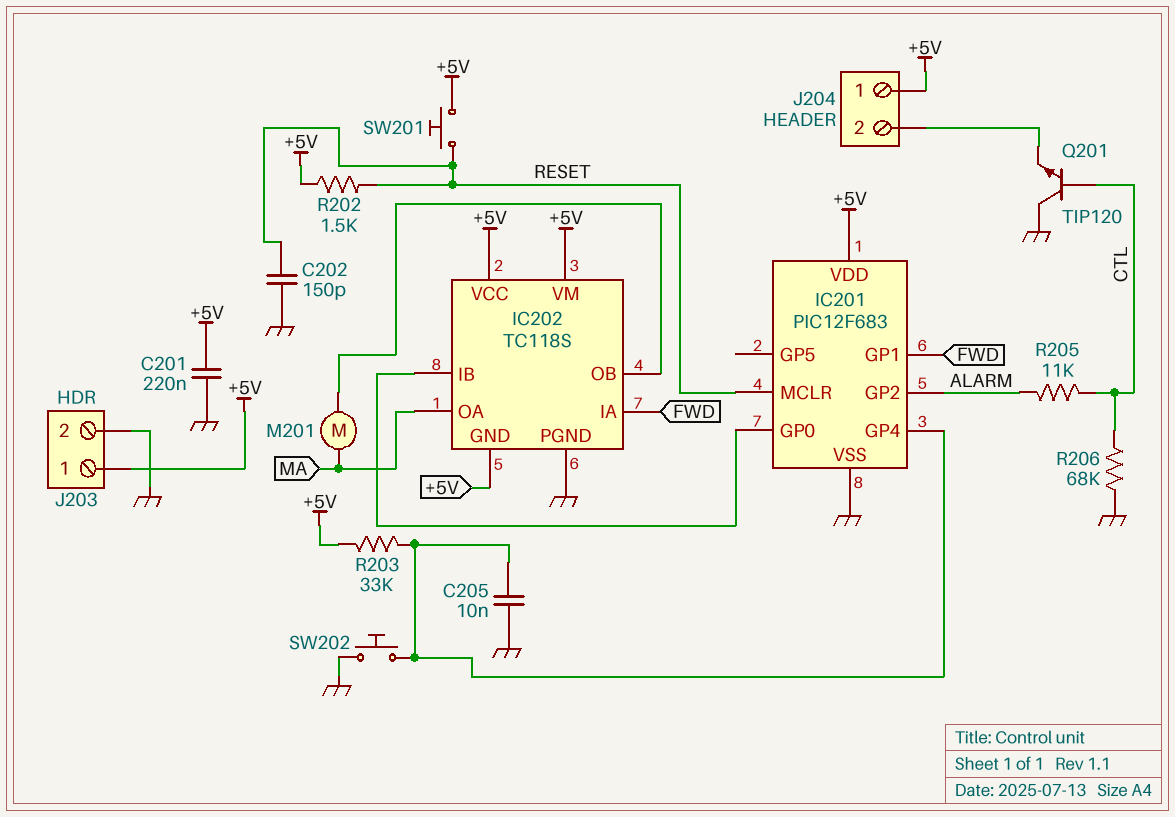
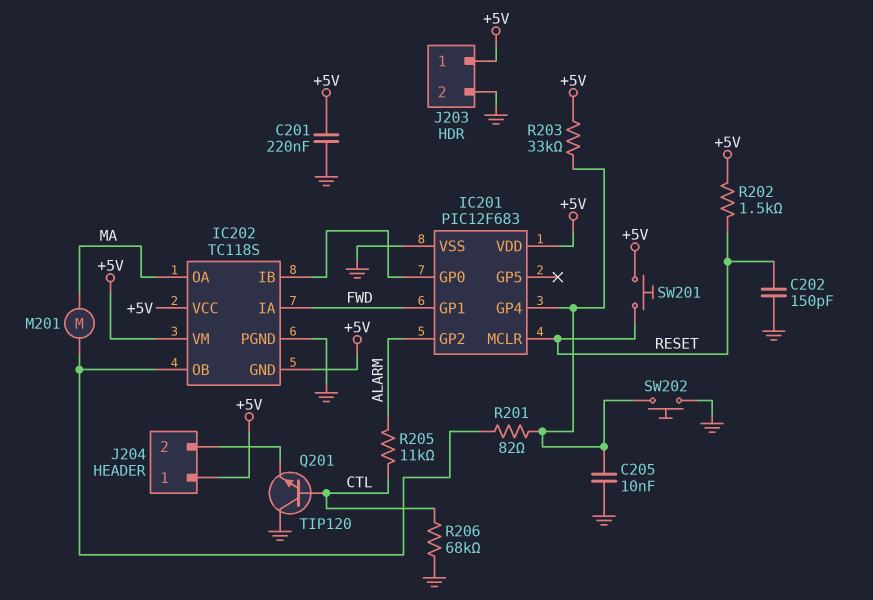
R201: none -> 82 (IC201/GP4, IC202/OB)

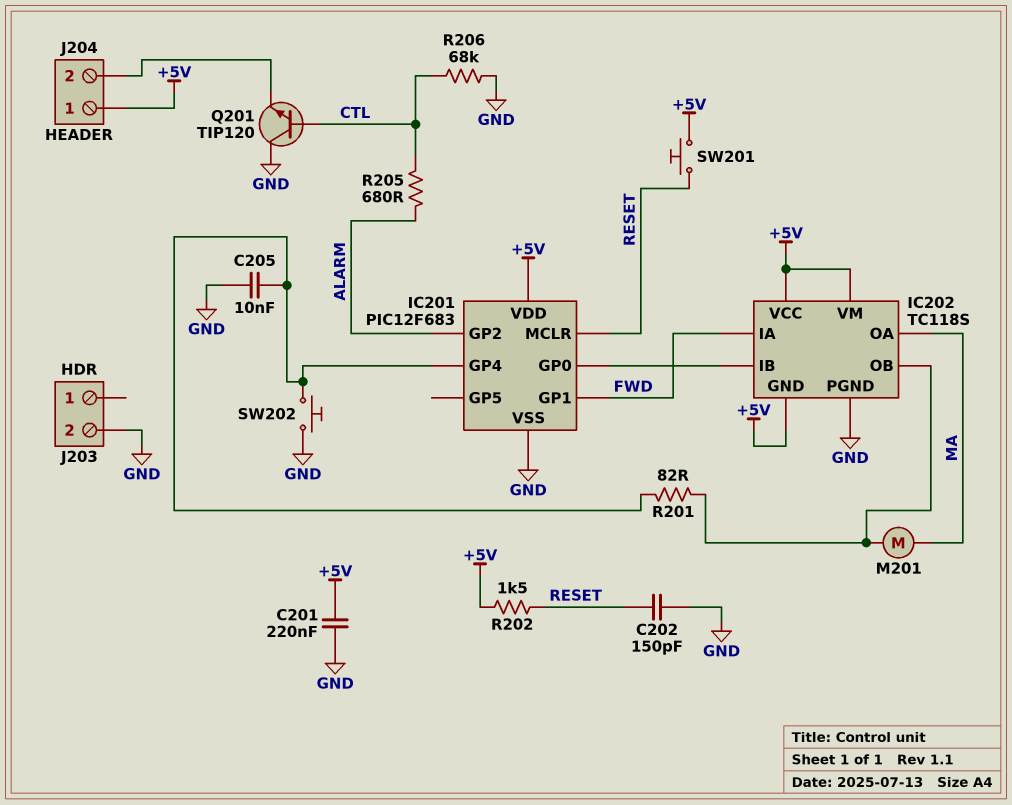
J203 pin 1: +5V -> none
R203: 33k (+5V, IC201/GP4) -> none
R205: 11k (ALARM, CTL) -> 680 (ALARM, CTL)

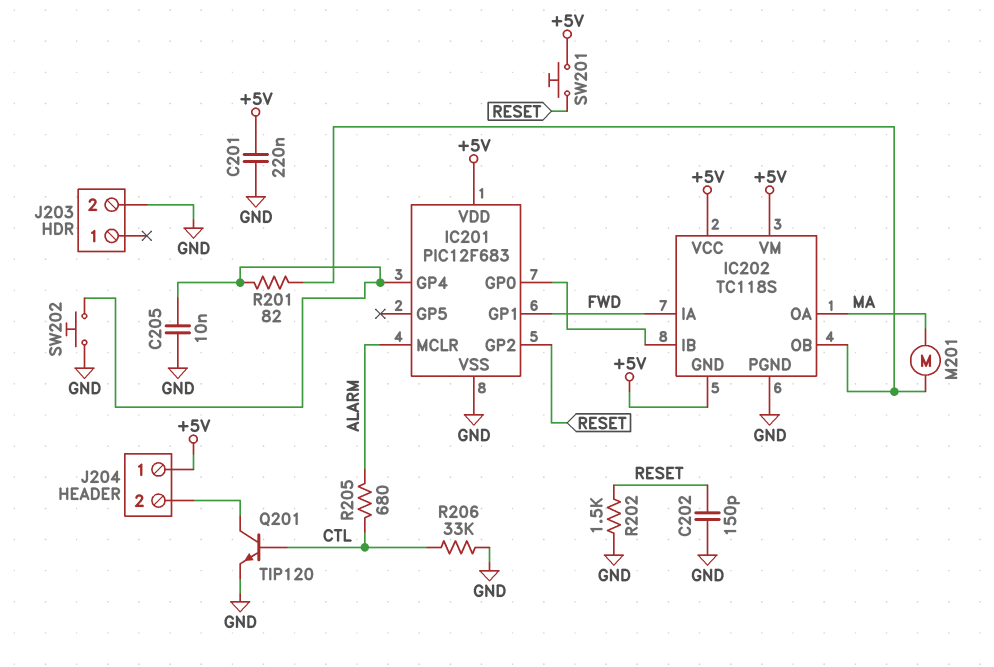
IC201 pin GP2: ALARM -> RESET
IC201 pin MCLR: RESET -> ALARM
Q201: NPN TIP120 (B CTL, C GND, E J204/2) -> NPN TIP120 (B CTL, C J204/2, E GND)
R202: 1.5k (+5V, RESET) -> 1.5k (GND, RESET)
R206: 68k (CTL, GND) -> 33k (CTL, GND)

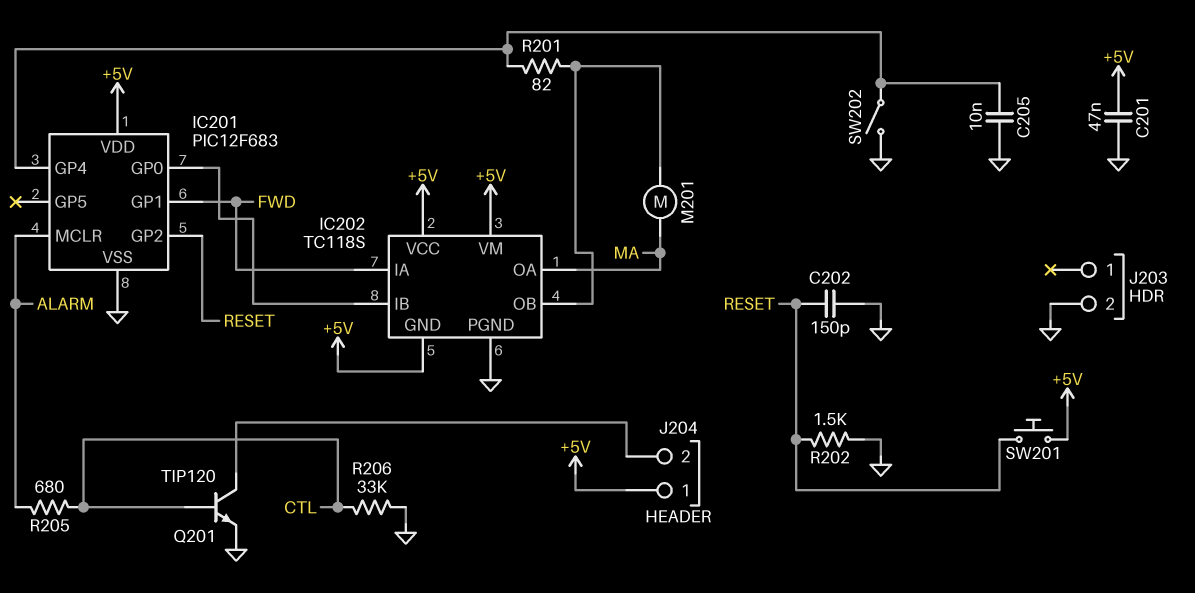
C201: 220nF (+5V, GND) -> 47nF (+5V, GND)
SW202: button (GND, IC201/GP4) -> switch (GND, IC201/GP4)

